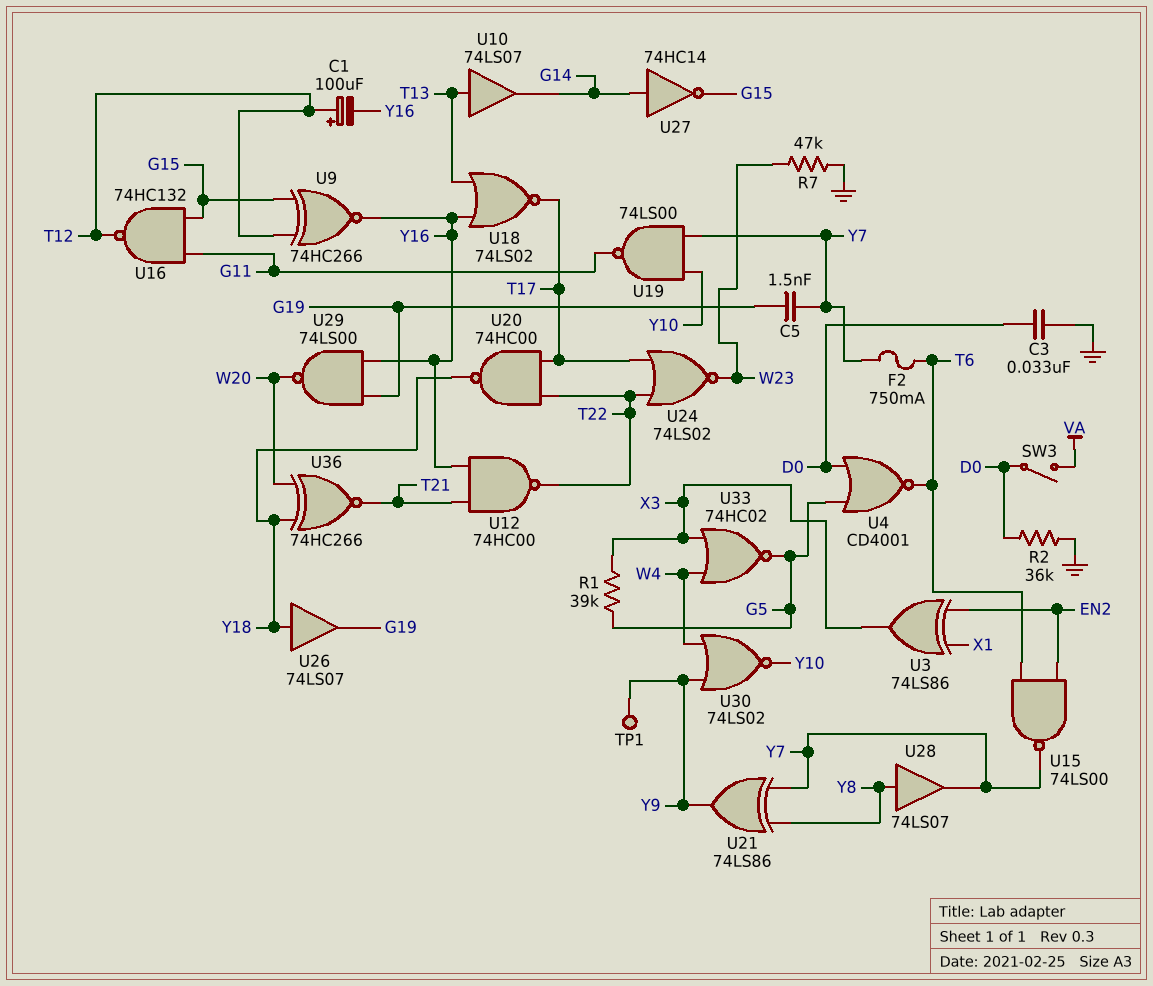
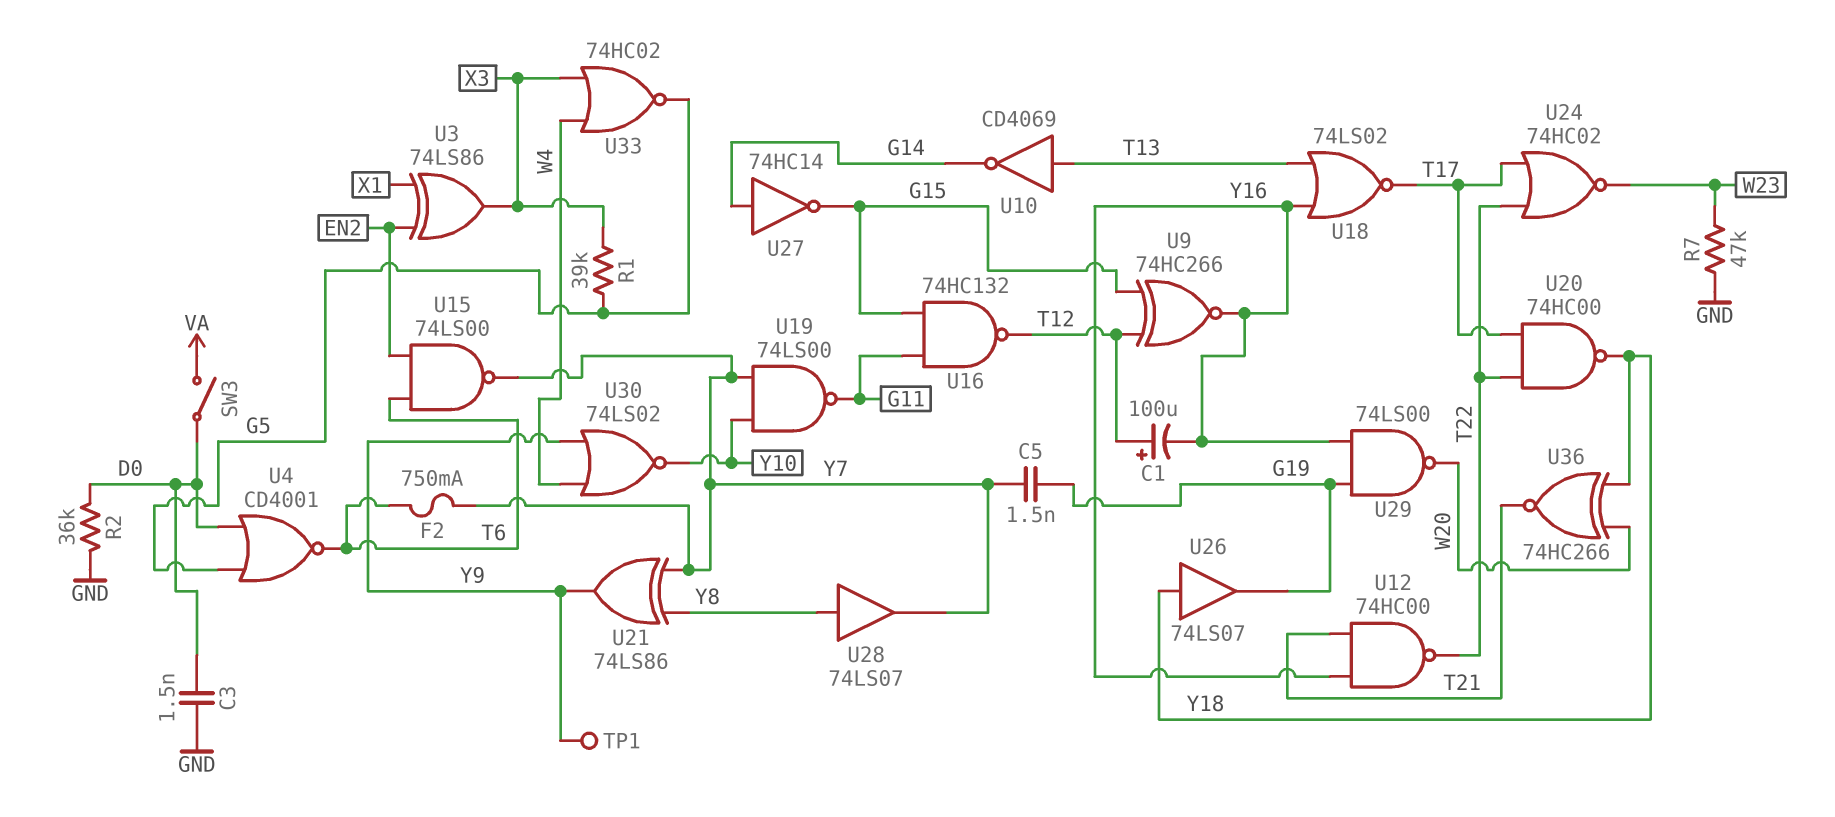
C3: 33nF (D0, GND) -> 1.5nF (D0, GND)
U10: buffer 74LS07 (in T13, out G14) -> NOT CD4069 (in T13, out G14)
U24: NOR 74LS02 (in T17, in T22, out W23) -> NOR 74HC02 (in T17, in T22, out W23)

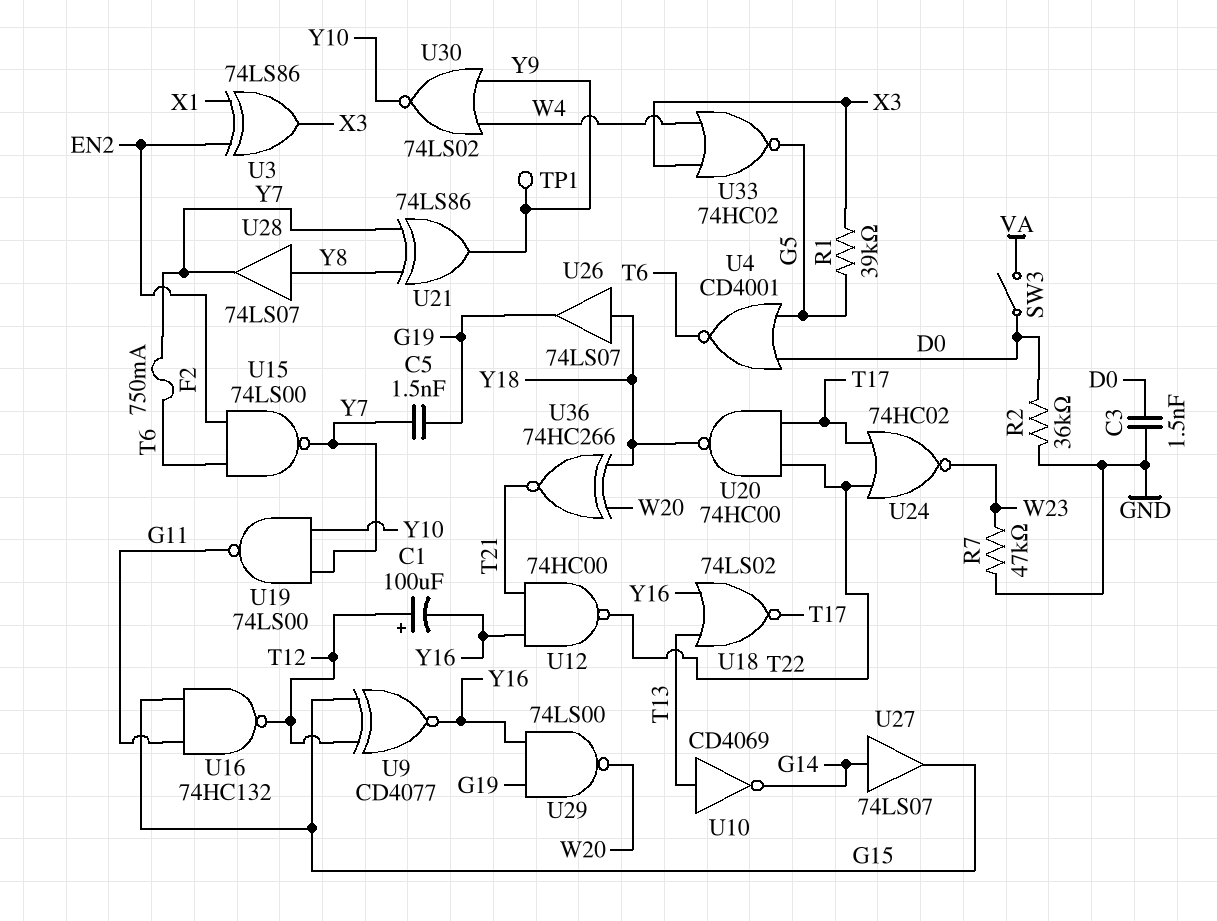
U9: XNOR 74HC266 (in G15, in T12, out Y16) -> XNOR CD4077 (in G15, in T12, out Y16)
U27: NOT 74HC14 (in G14, out G15) -> buffer 74LS07 (in G14, out G15)

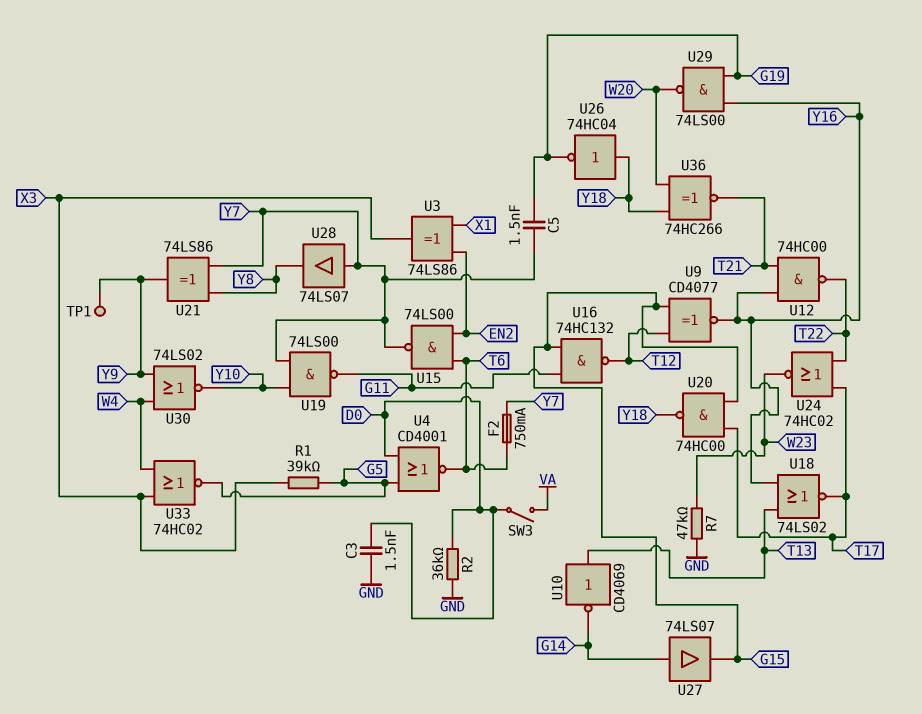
C1: 100uF (plus T12, minus Y16) -> none
U20: NAND 74HC00 (in T17, in T22, out Y18) -> NAND 74HC00 (in G15, in T17, out Y18)
U26: buffer 74LS07 (in Y18, out G19) -> NOT 74HC04 (in Y18, out G19)
U28: buffer 74LS07 (in Y8, out Y7) -> buffer 74LS07 (in Y7, out Y8)

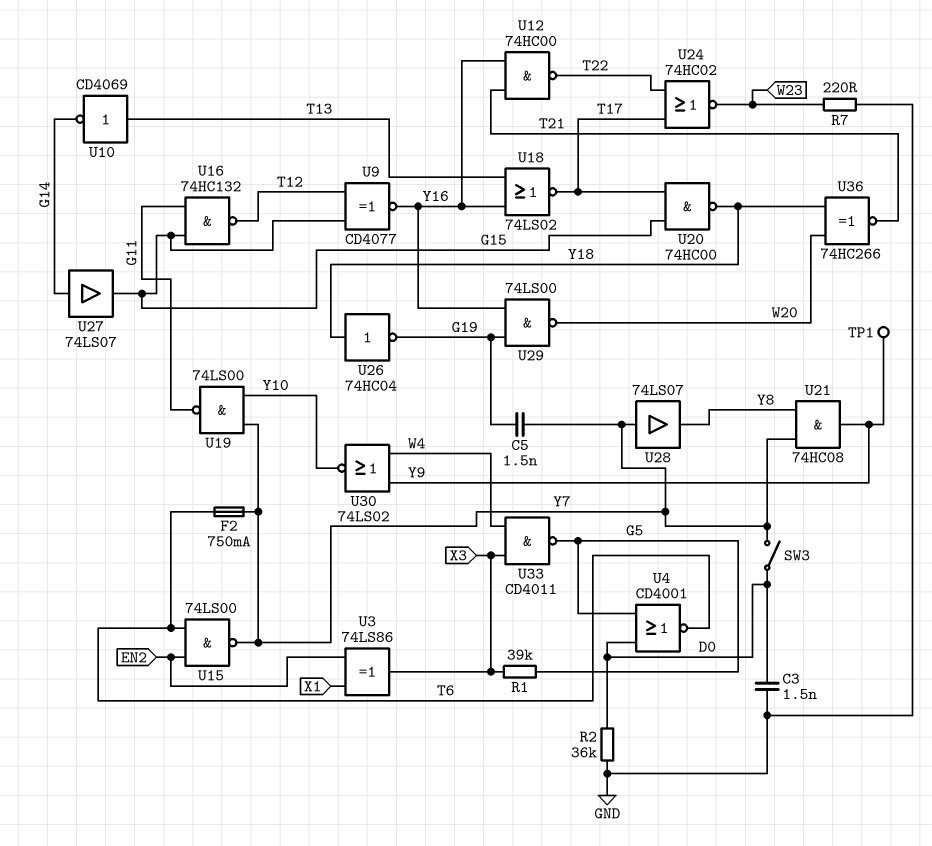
R7: 47k (GND, W23) -> 220 (GND, W23)
SW3: switch (D0, VA) -> switch (D0, Y7)
U21: XOR 74LS86 (in Y7, in Y8, out Y9) -> AND 74HC08 (in Y7, in Y8, out Y9)
U33: NOR 74HC02 (in W4, in X3, out G5) -> NAND CD4011 (in W4, in X3, out G5)

